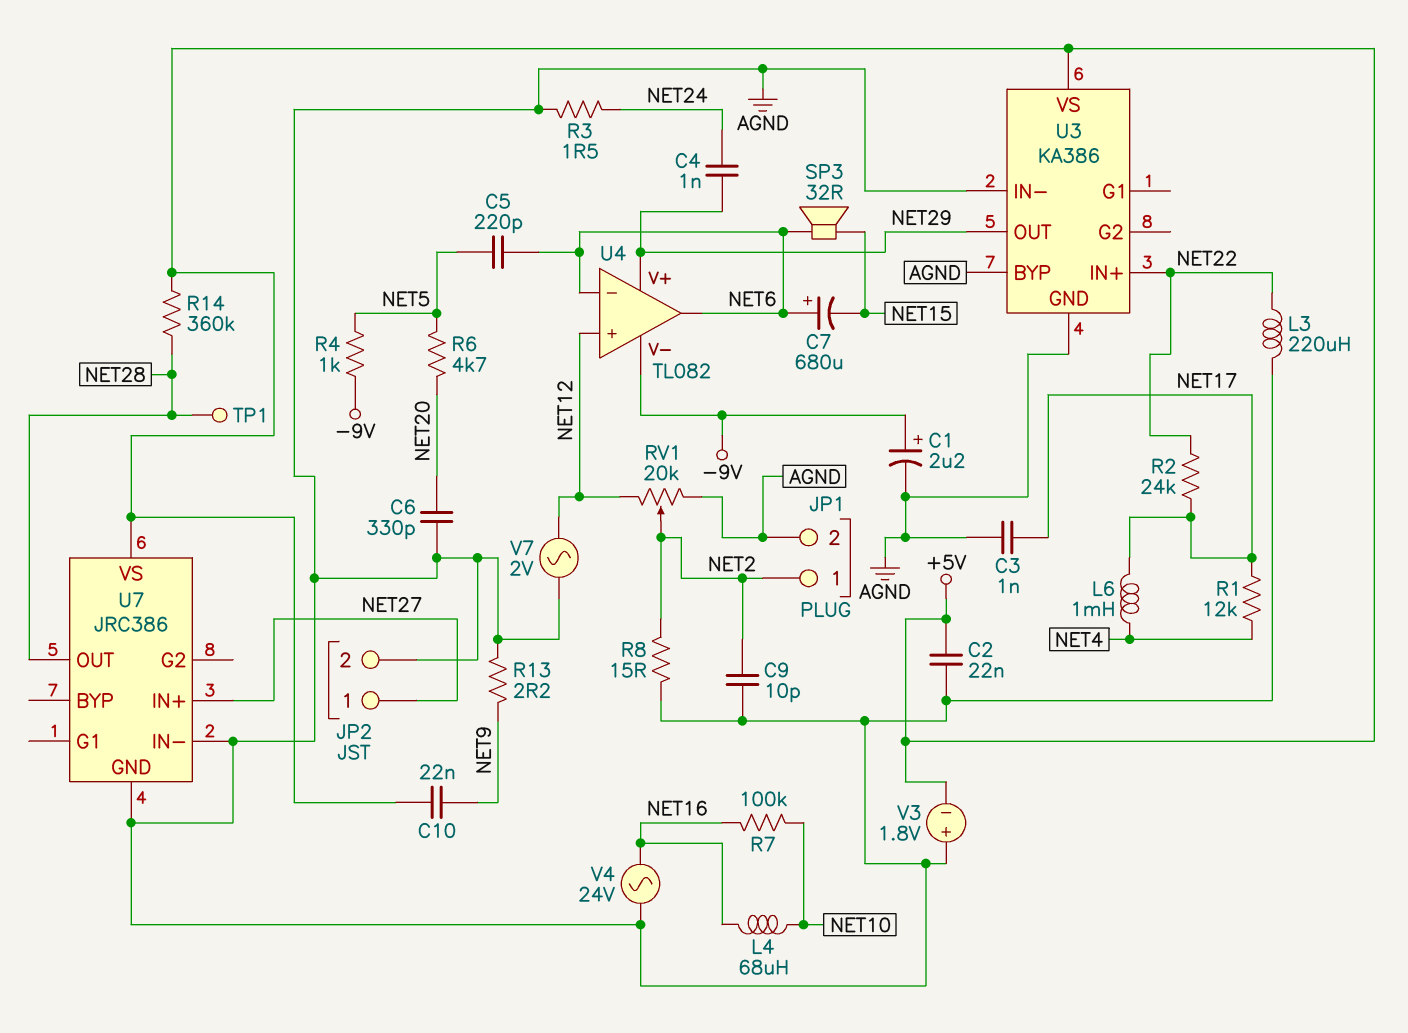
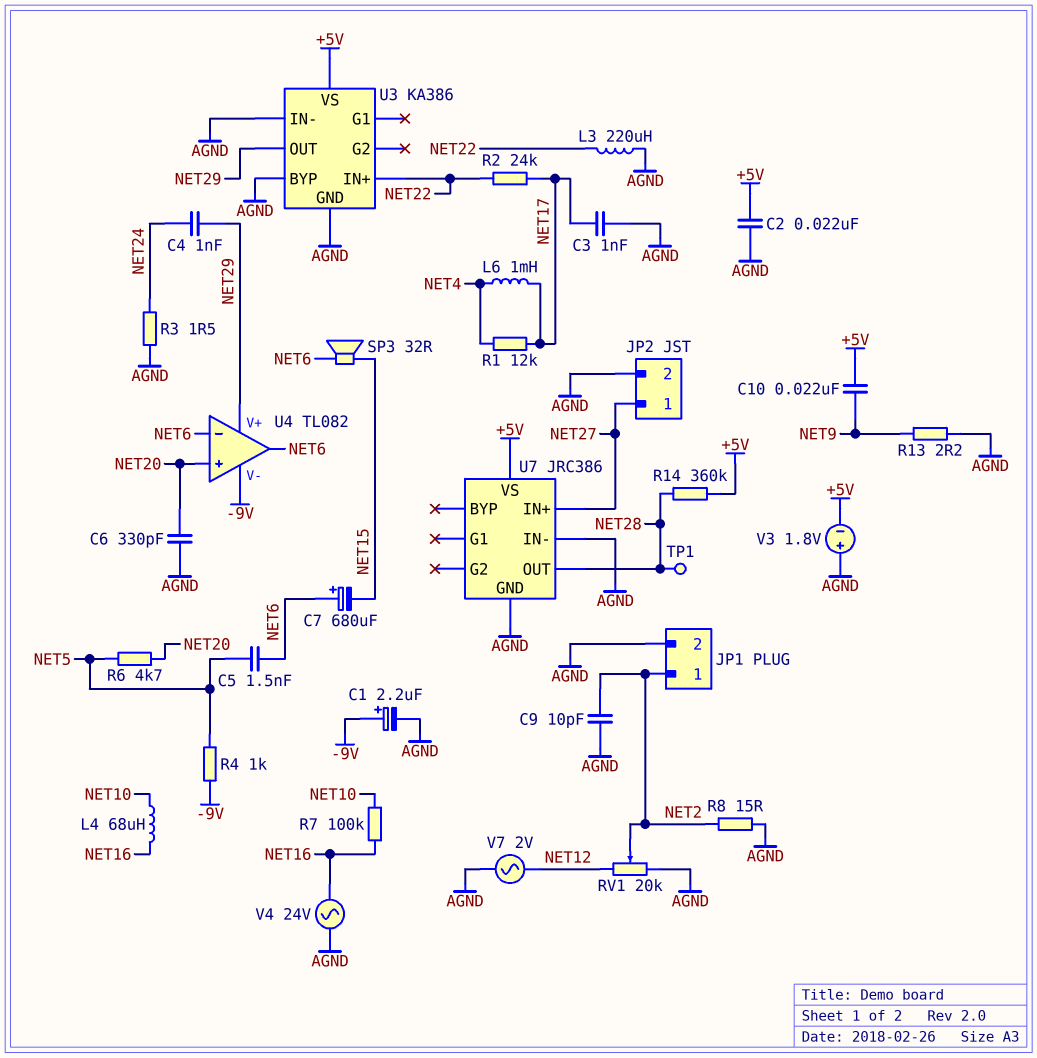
C5: 220pF (NET5, NET6) -> 1.5nF (NET5, NET6)
U4 pin in+: NET12 -> NET20

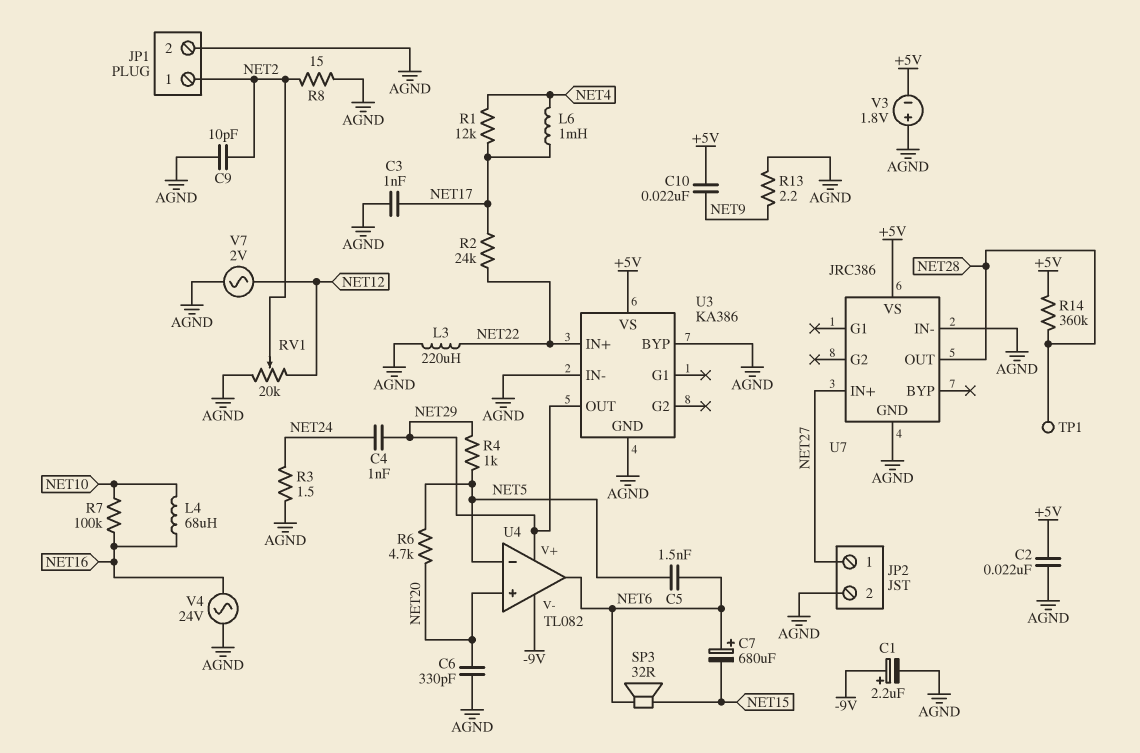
R4: 1k (-9V, NET5) -> 1k (NET5, NET29)
U4 pin in-: NET6 -> NET5

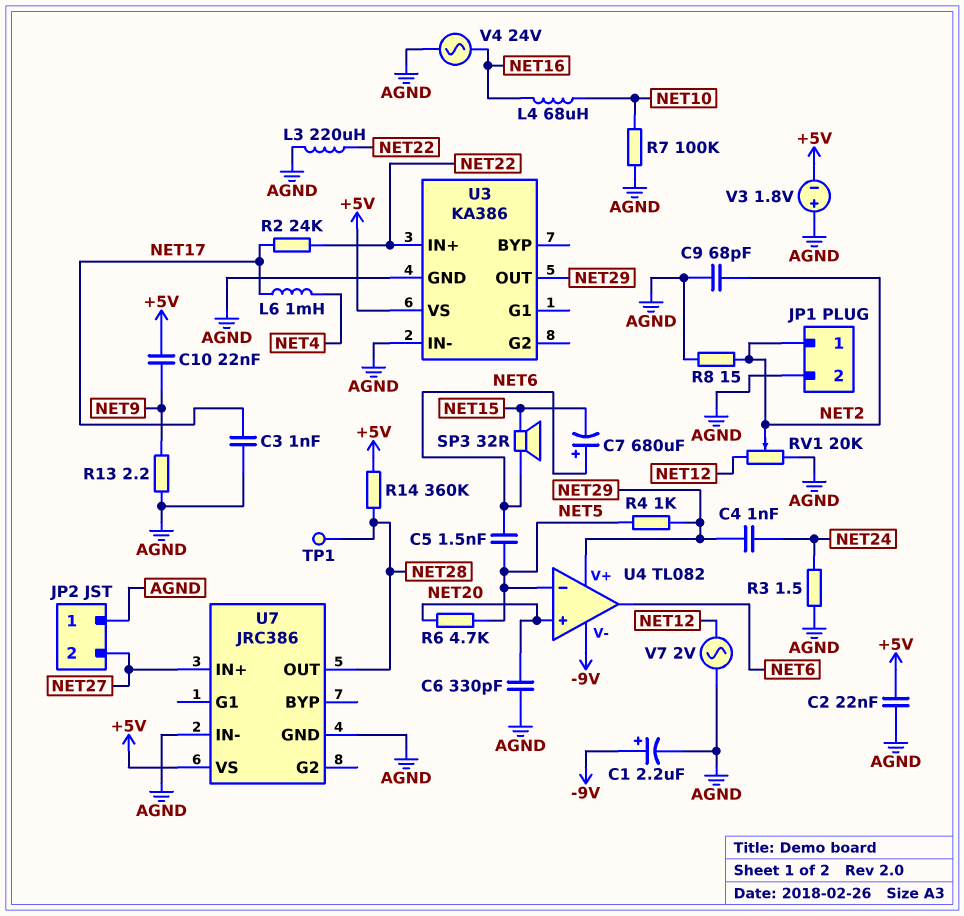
C9: 10pF (AGND, NET2) -> 68pF (AGND, NET2)
JP2 pin 1: NET27 -> AGND
JP2 pin 2: AGND -> NET27
R1: 12k (NET4, NET17) -> none
R7: 100k (NET10, NET16) -> 100k (AGND, NET10)
U3 pin BYP: AGND -> none

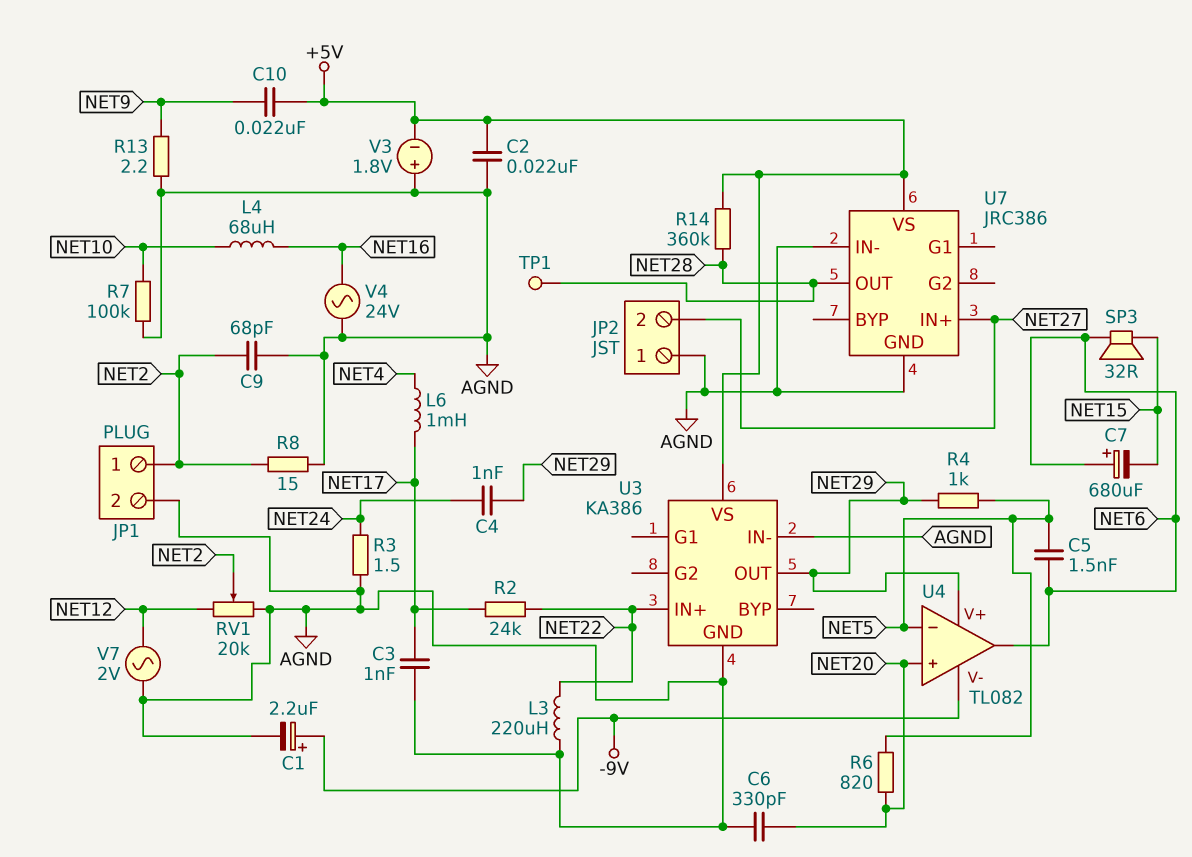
R6: 4.7k (NET5, NET20) -> 820 (NET5, NET20)

